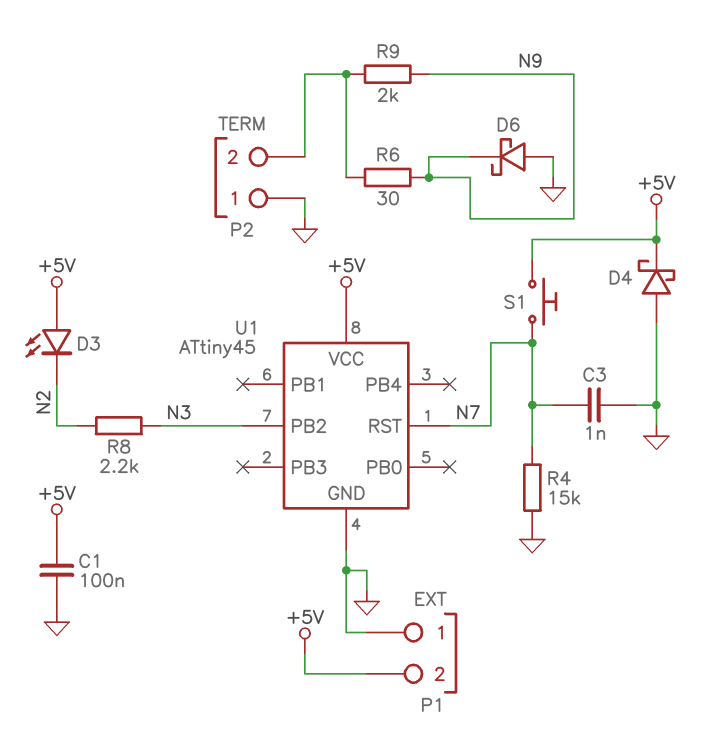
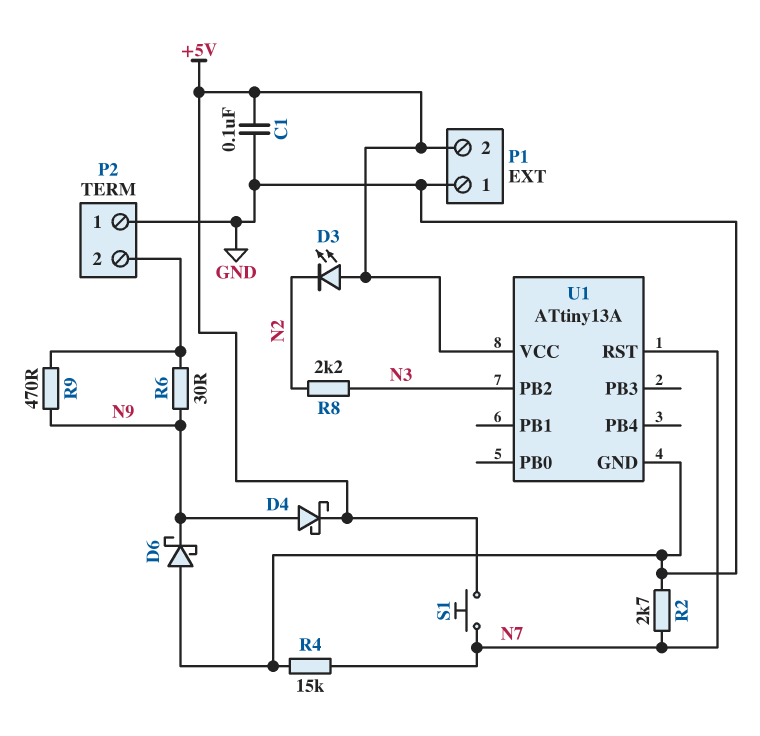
C3: 1nF (GND, N7) -> none
D4: schottky (A GND, K +5V) -> schottky (A N9, K +5V)
R2: none -> 2.7k (GND, N7)
R9: 2k (N9, P2/2) -> 470 (N9, P2/2)
U1: ATtiny45 -> ATtiny13A

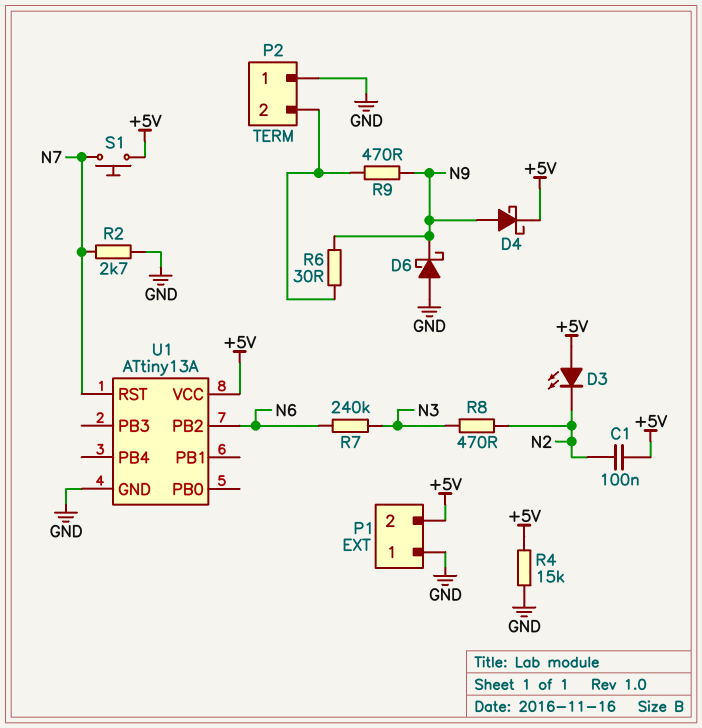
C1: 100nF (+5V, GND) -> 100nF (+5V, N2)
R4: 15k (GND, N7) -> 15k (+5V, GND)
R7: none -> 240k (N3, N6)
R8: 2.2k (N2, N3) -> 470 (N2, N3)
U1 pin PB2: N3 -> N6

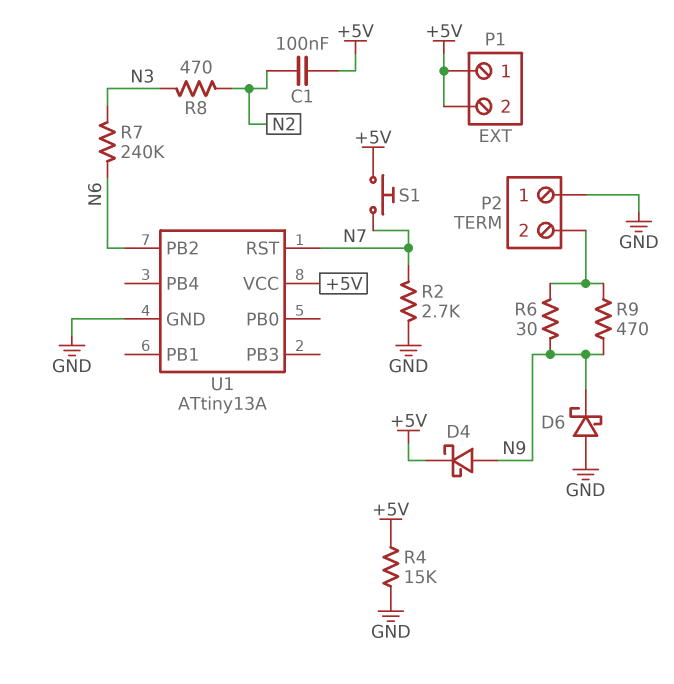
D3: LED (A +5V, K N2) -> none
P1 pin 1: GND -> +5V

